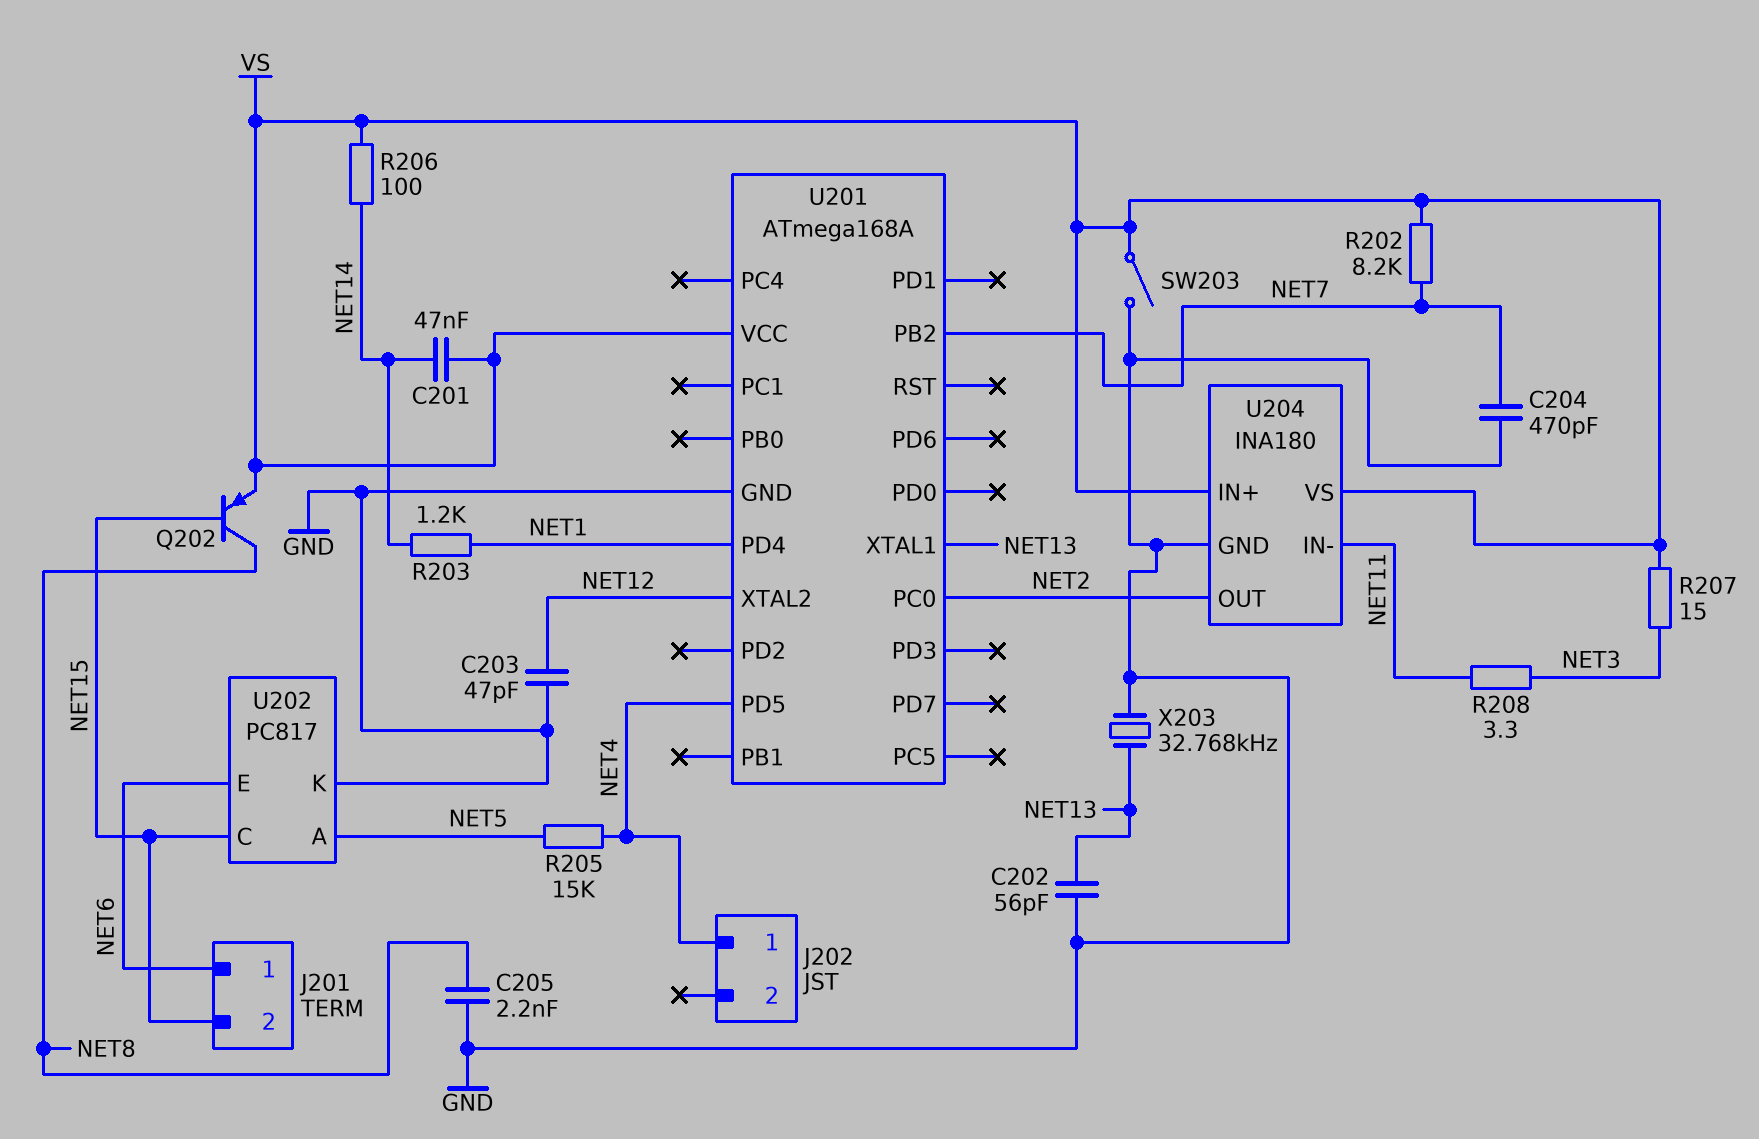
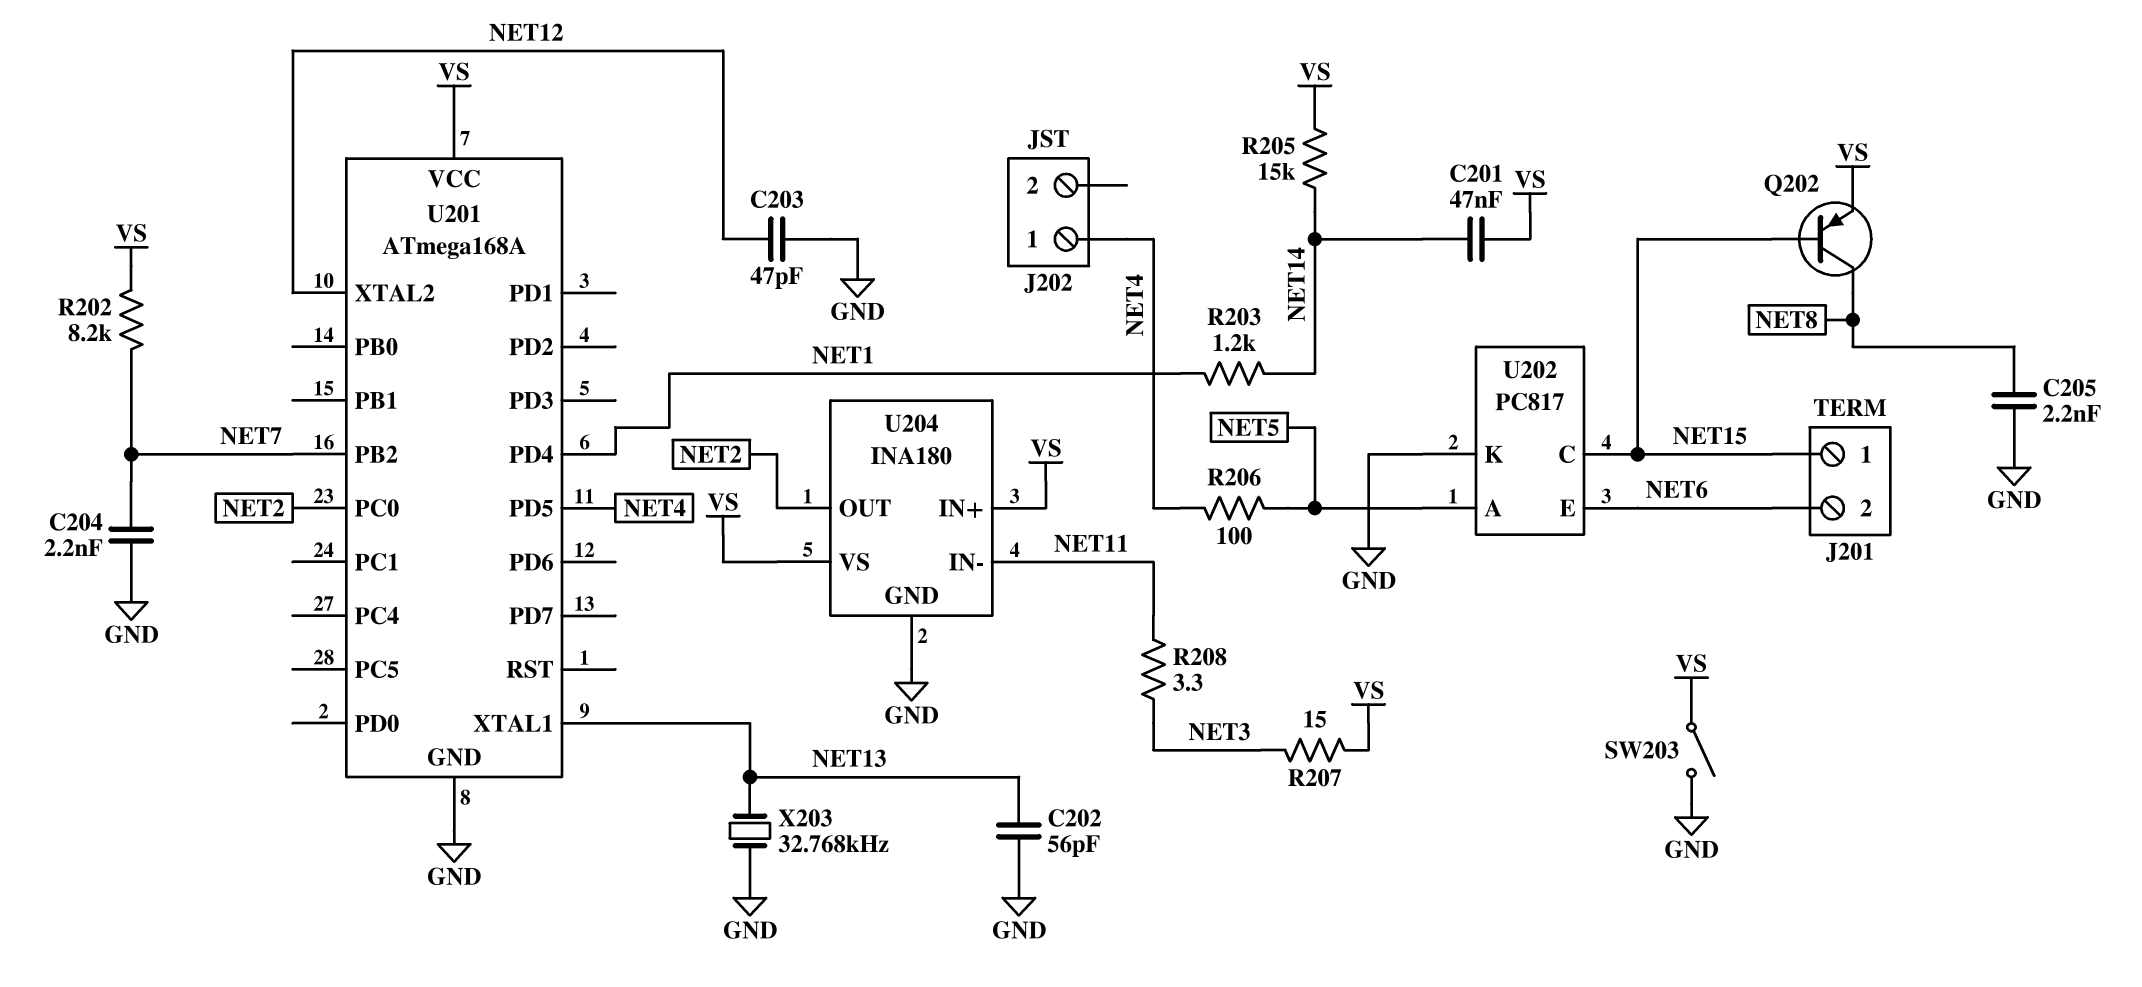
C204: 470pF (GND, NET7) -> 2.2nF (GND, NET7)
J201 pin 1: NET6 -> NET15
J201 pin 2: NET15 -> NET6
R205: 15k (NET4, NET5) -> 15k (NET14, VS)
R206: 100 (NET14, VS) -> 100 (NET4, NET5)

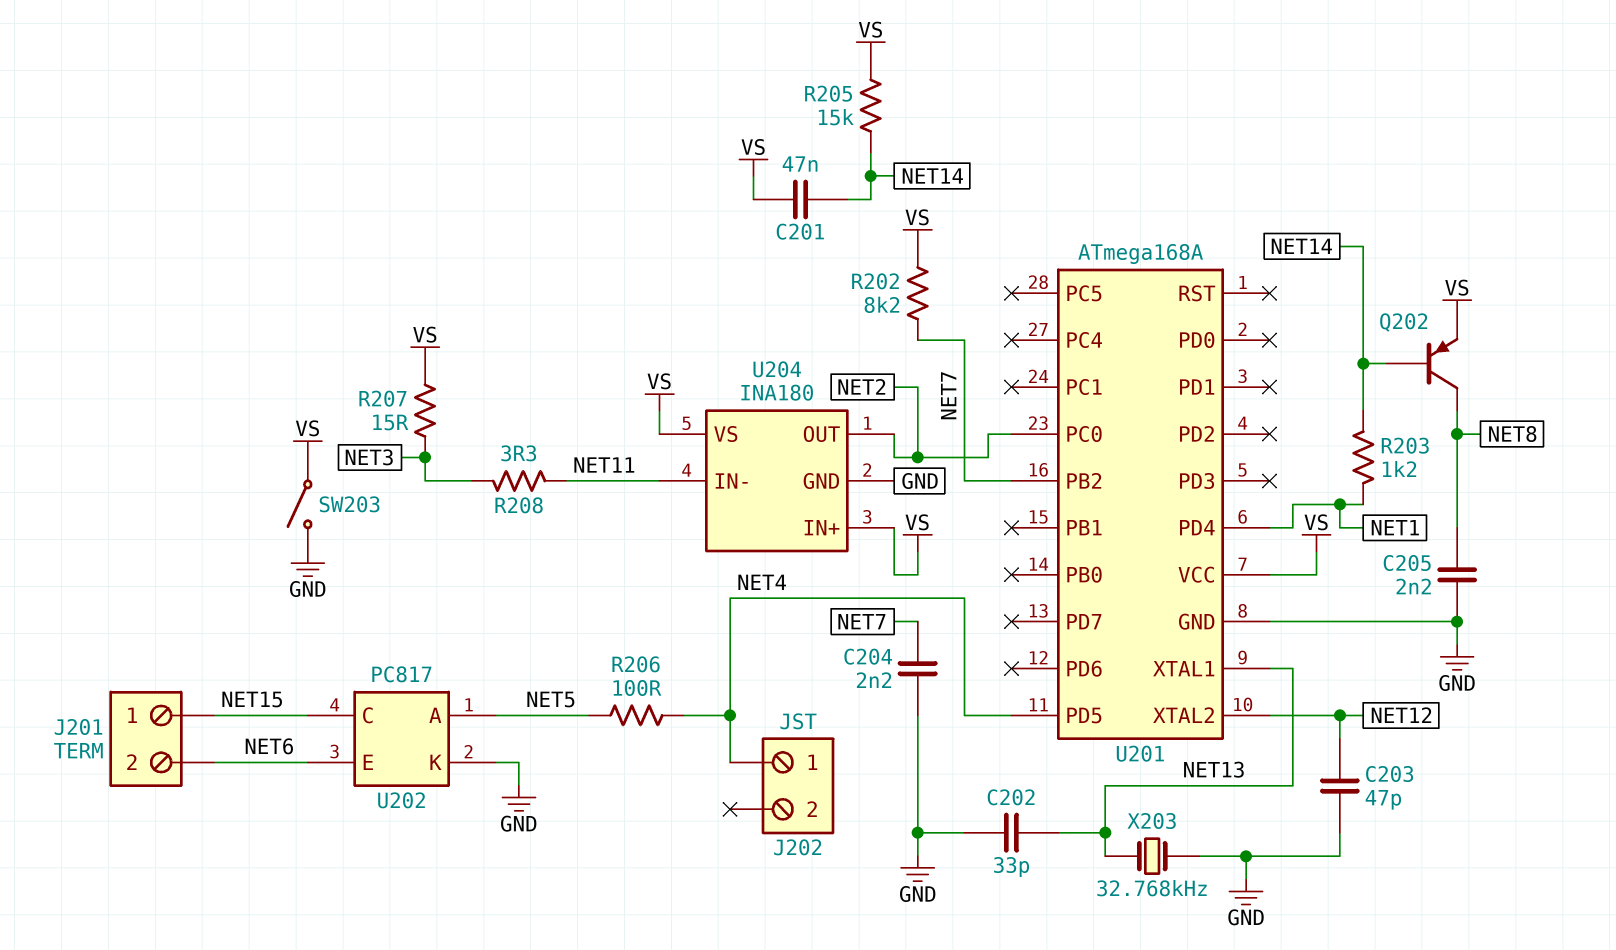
C202: 56pF (GND, NET13) -> 33pF (GND, NET13)
Q202: PNP (B NET15, C NET8, E VS) -> PNP (B NET14, C NET8, E VS)

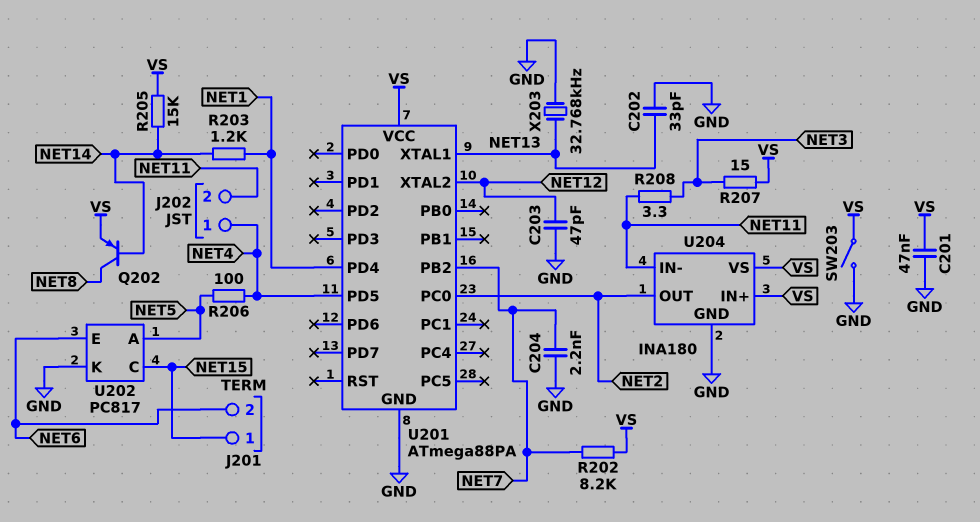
C201: 47nF (NET14, VS) -> 47nF (GND, VS)
C205: 2.2nF (GND, NET8) -> none
J202 pin 2: none -> NET11
U201: ATmega168A -> ATmega88PA

